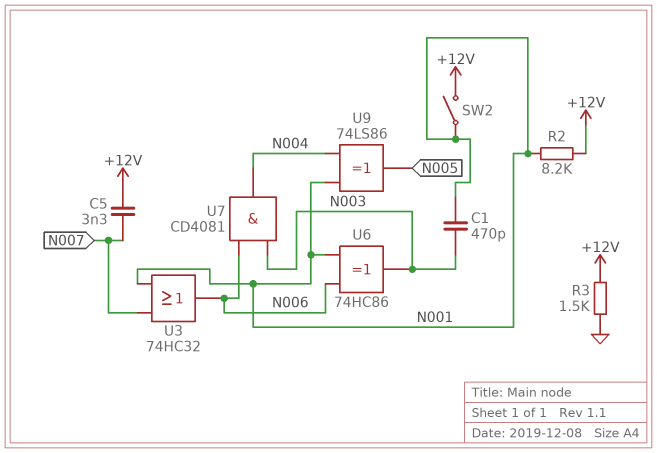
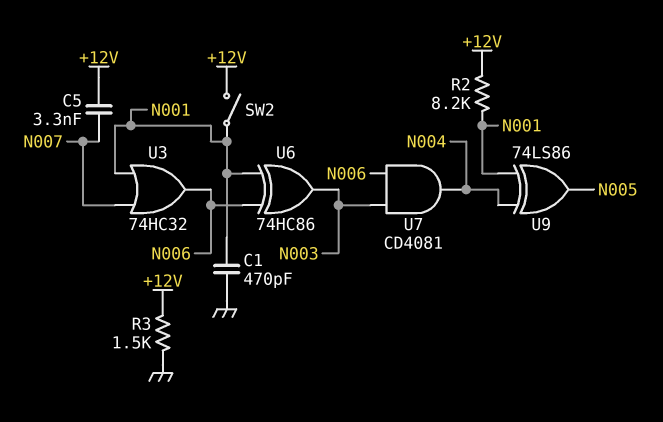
C1: 470pF (N001, N003) -> 470pF (GND, N001)

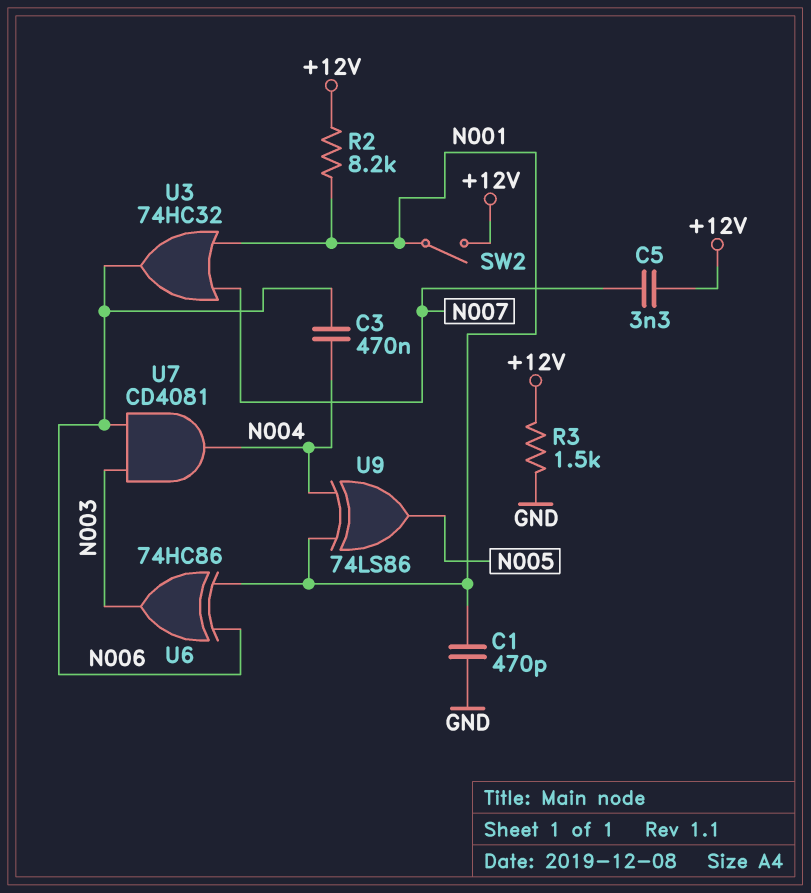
C3: none -> 470nF (N004, N006)

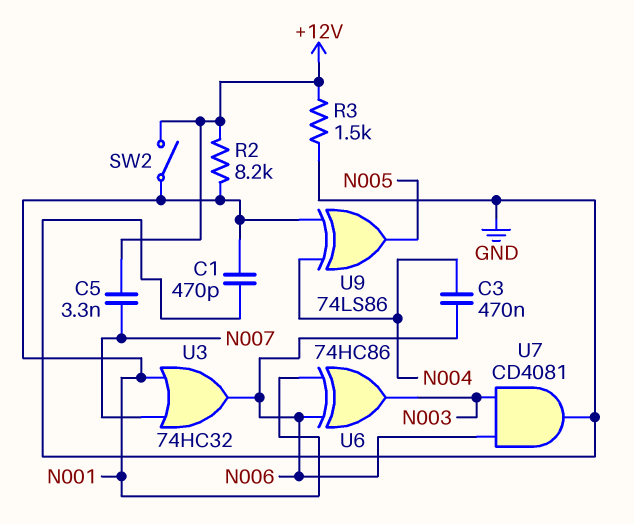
U7: AND CD4081 (in N003, in N006, out N004) -> AND CD4081 (in N003, in N006, out GND)

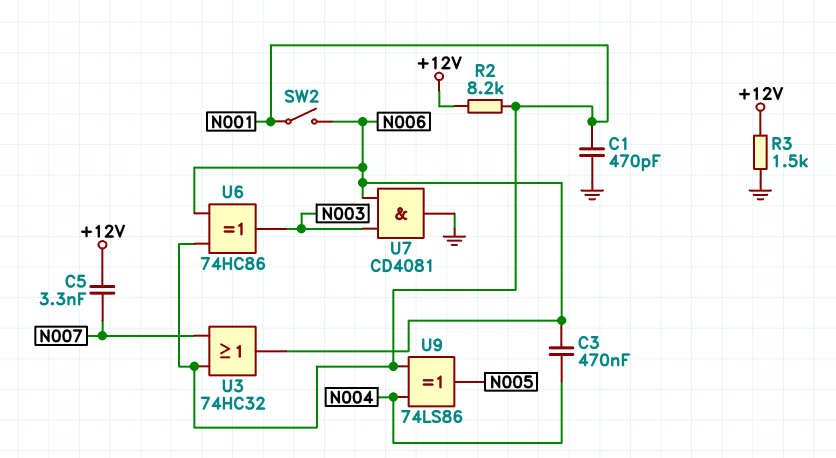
SW2: switch (+12V, N001) -> switch (N001, N006)

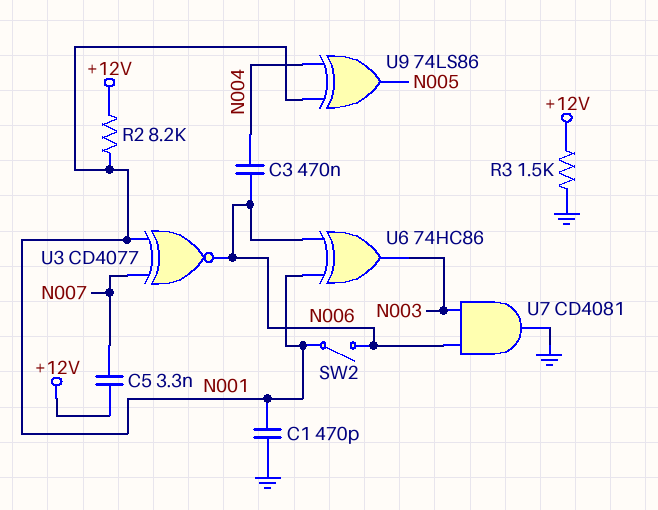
U3: OR 74HC32 (in N001, in N007, out N006) -> XNOR CD4077 (in N001, in N007, out N006)

